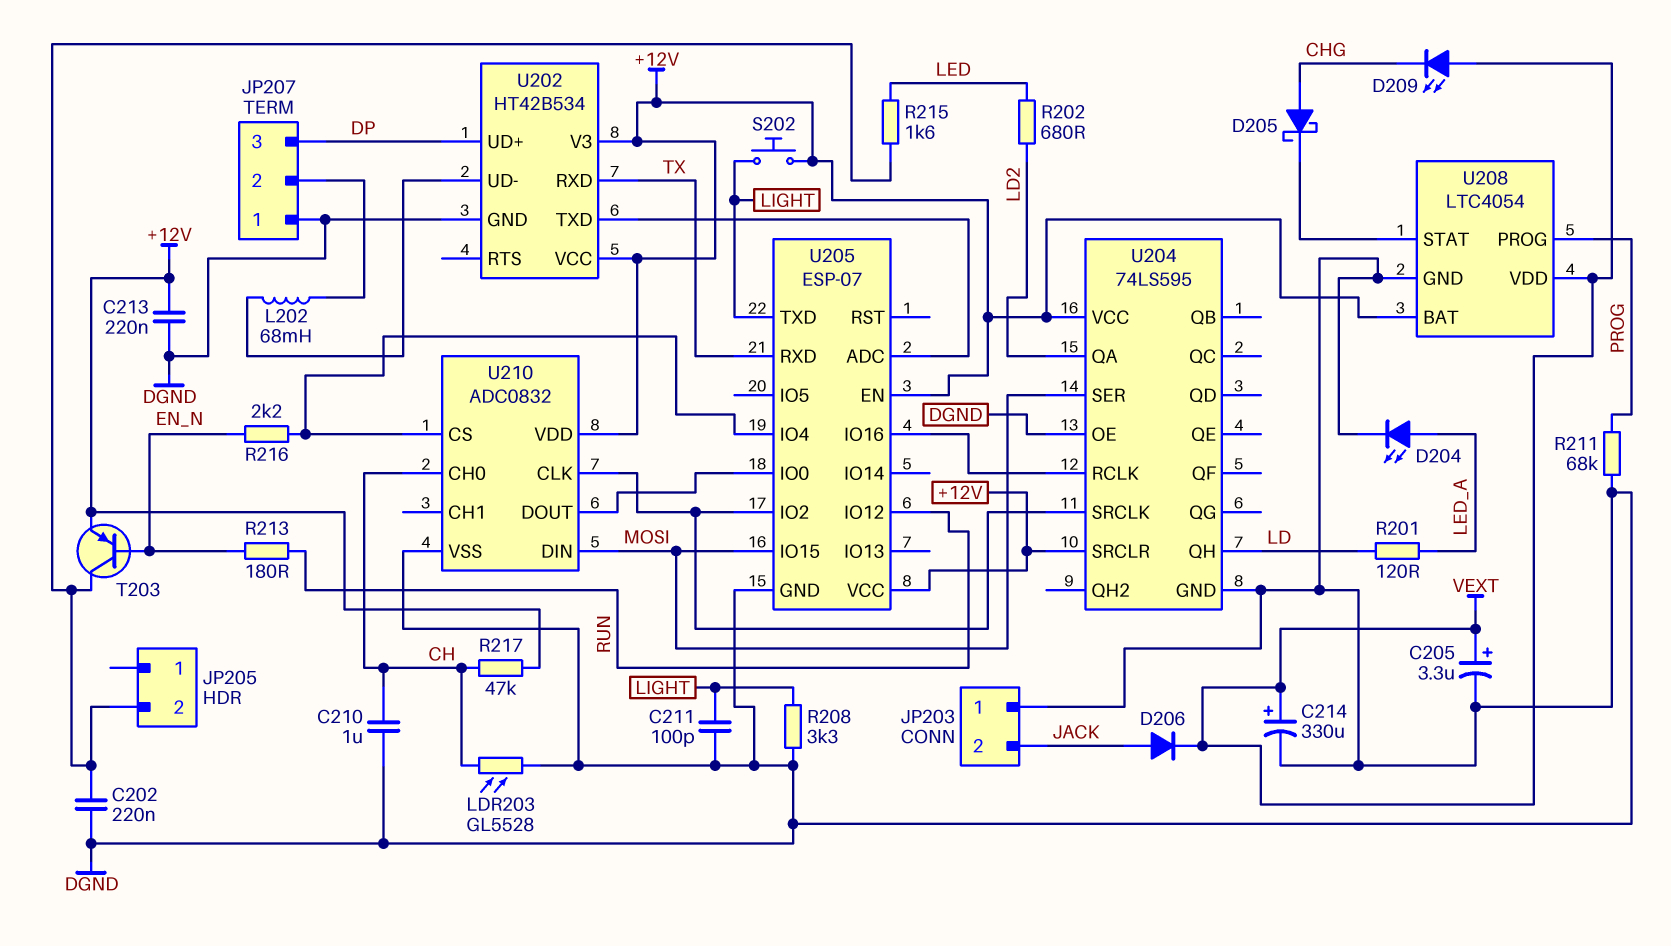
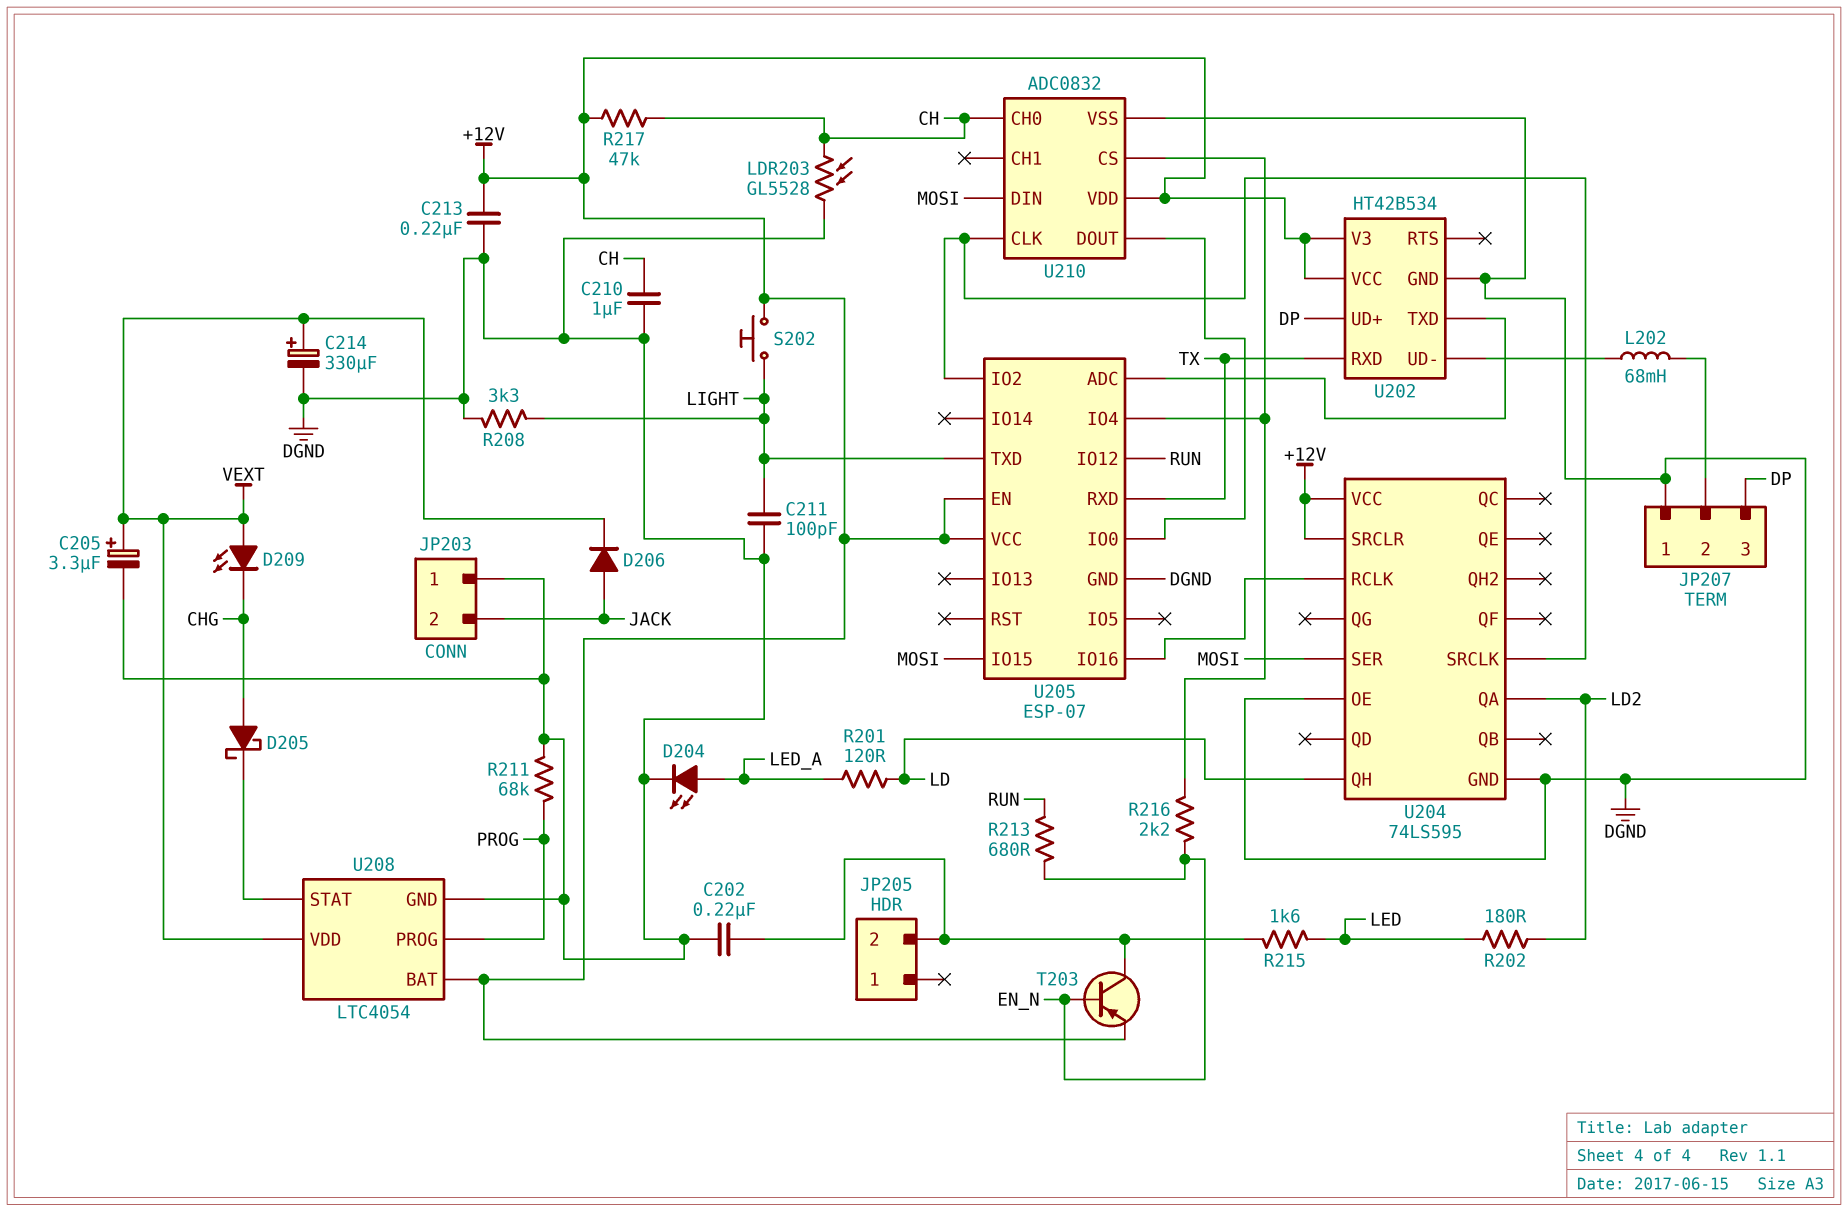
R202: 680 (LD2, LED) -> 180 (LD2, LED)
R213: 180 (EN_N, RUN) -> 680 (EN_N, RUN)

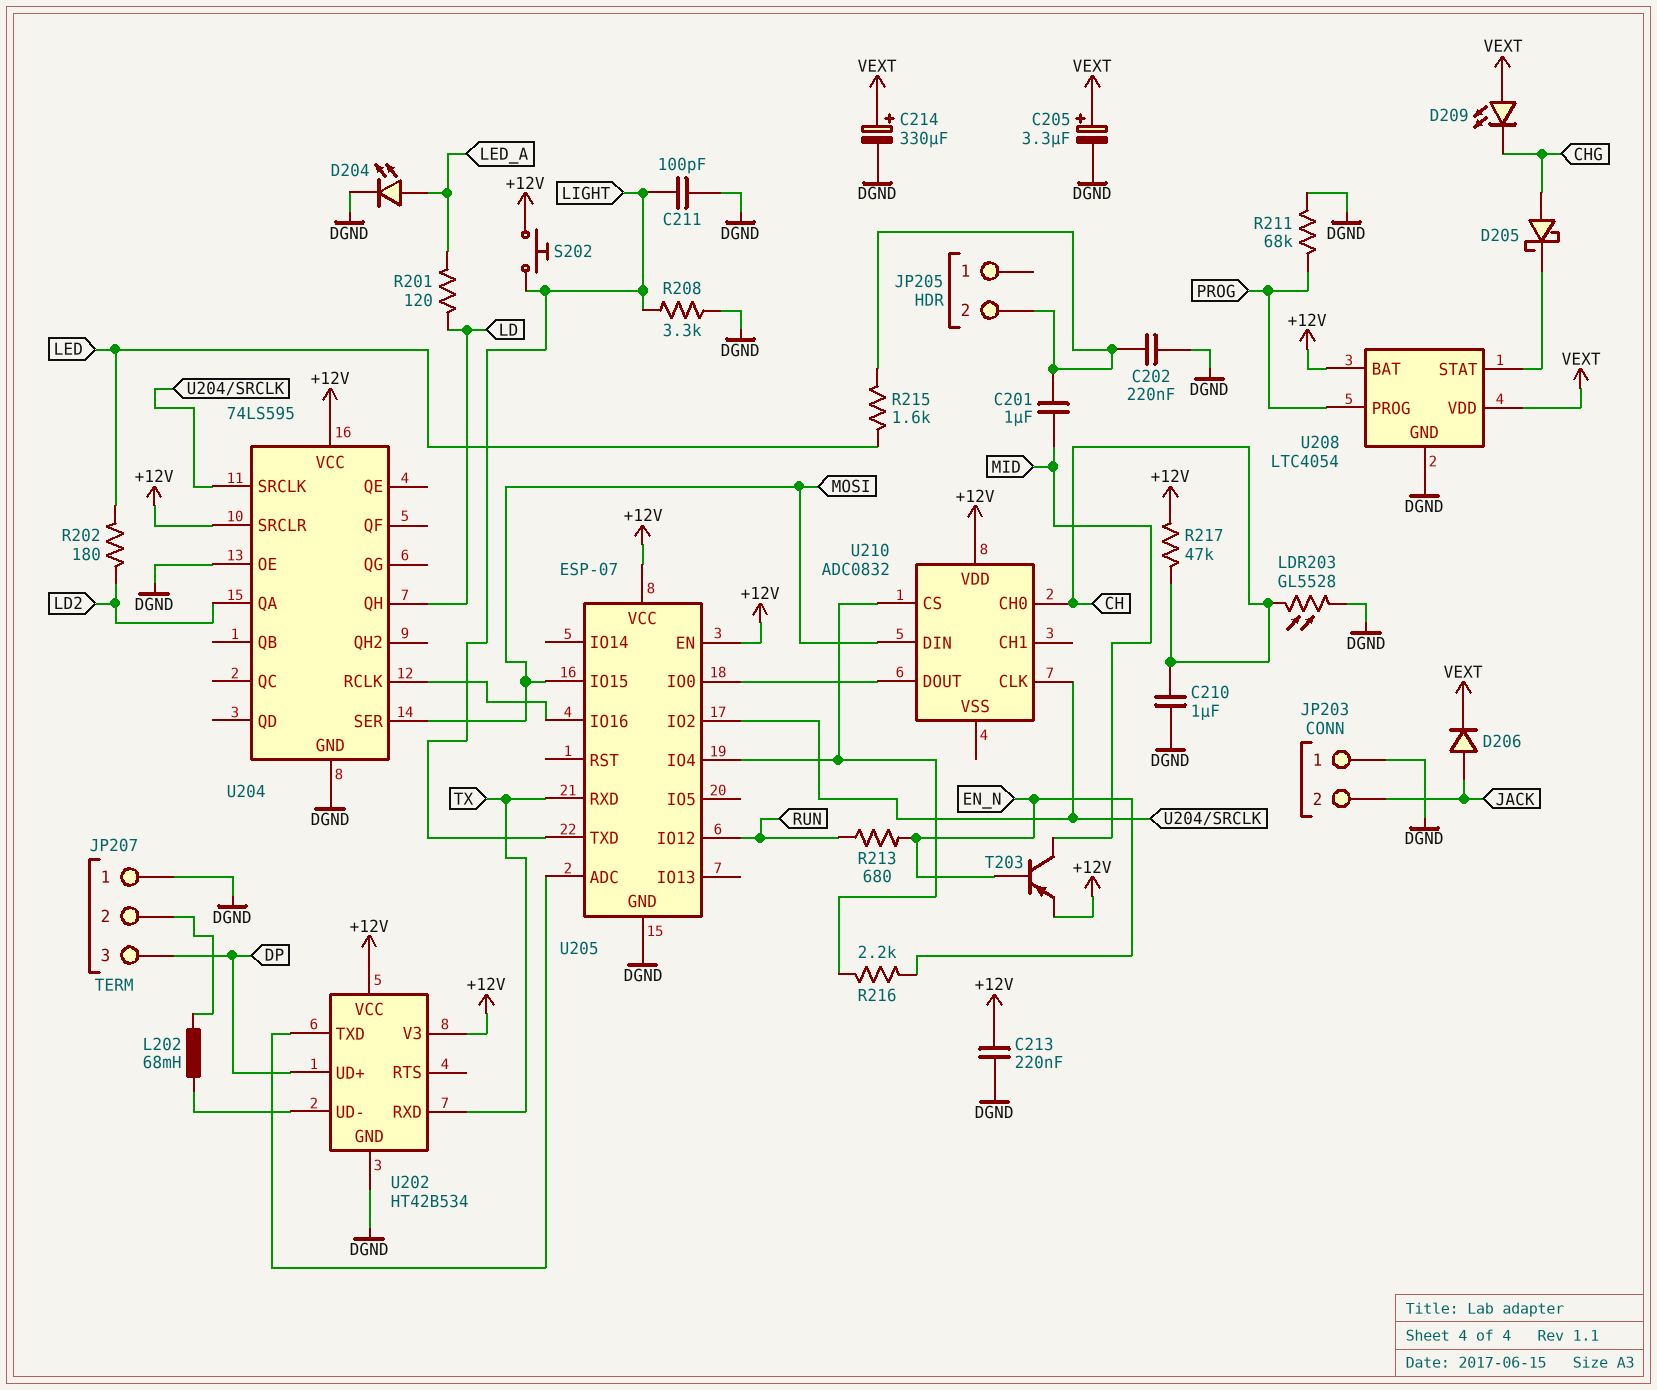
C201: none -> 1uF (JP205/2, MID)
T203: PNP (B EN_N, C JP205/2, E +12V) -> PNP (B EN_N, C MID, E +12V)
U210 pin VSS: DGND -> none

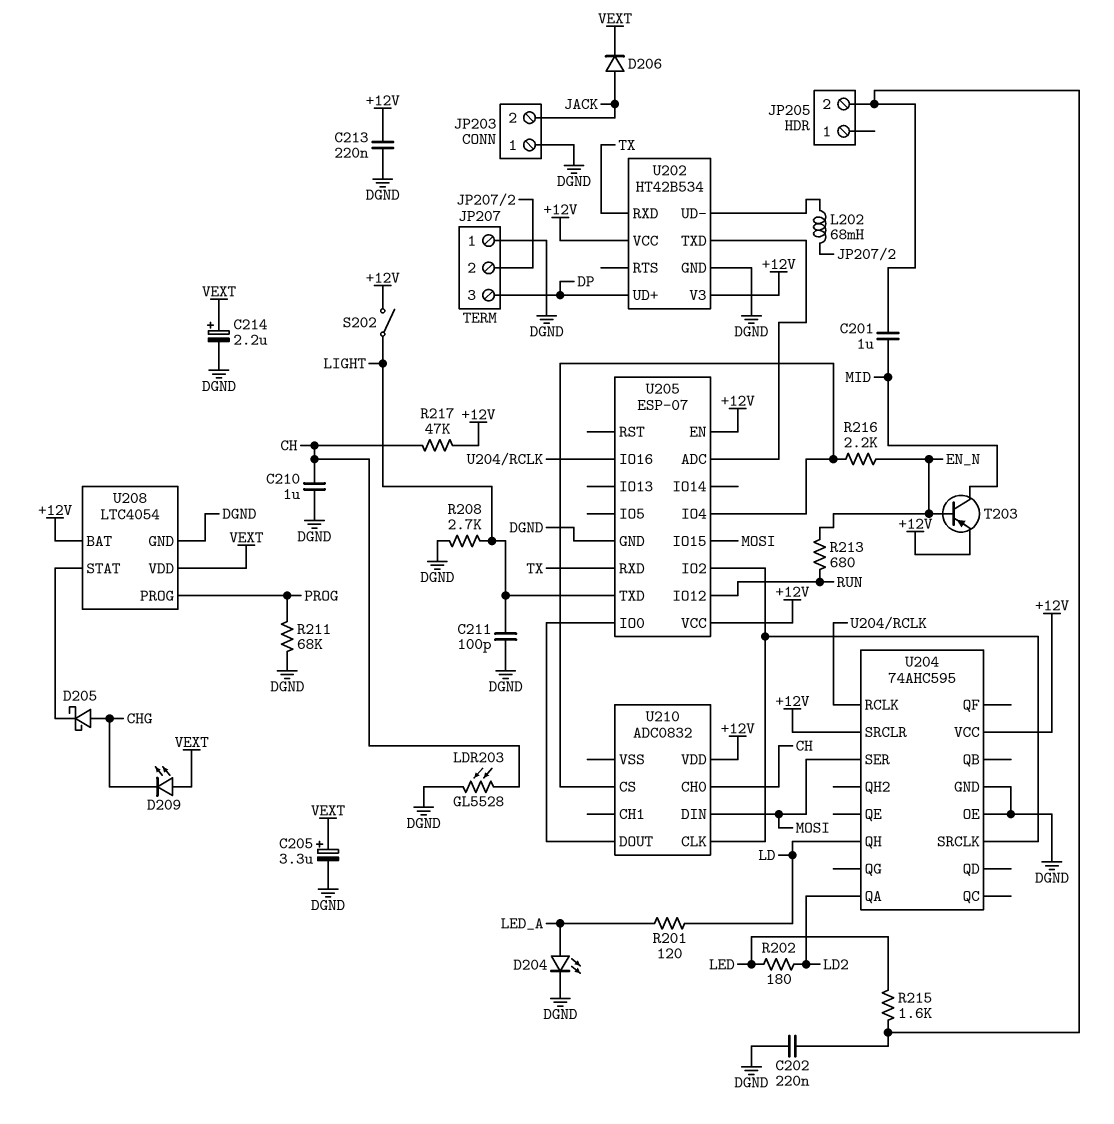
C214: 330uF (plus VEXT, minus DGND) -> 2.2uF (plus VEXT, minus DGND)
R208: 3.3k (DGND, LIGHT) -> 2.7k (DGND, LIGHT)
S202: button (+12V, LIGHT) -> switch (+12V, LIGHT)
U204: 74LS595 -> 74AHC595

